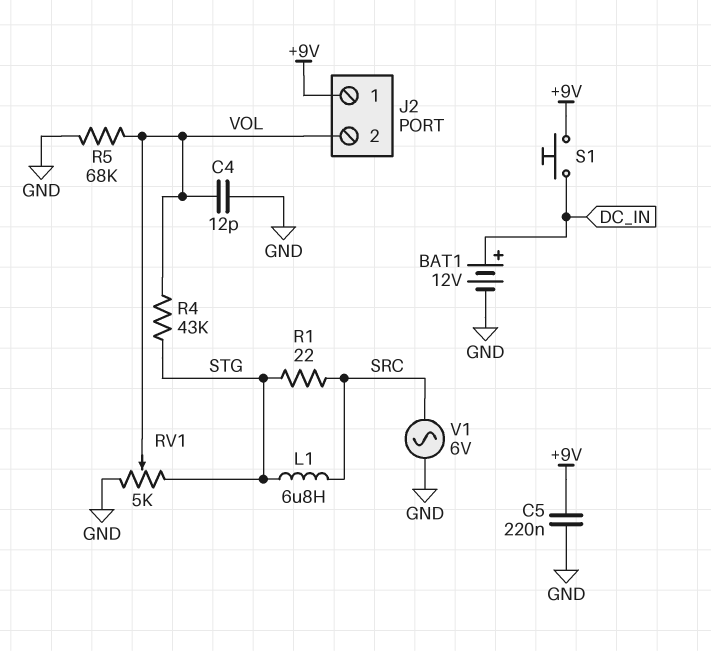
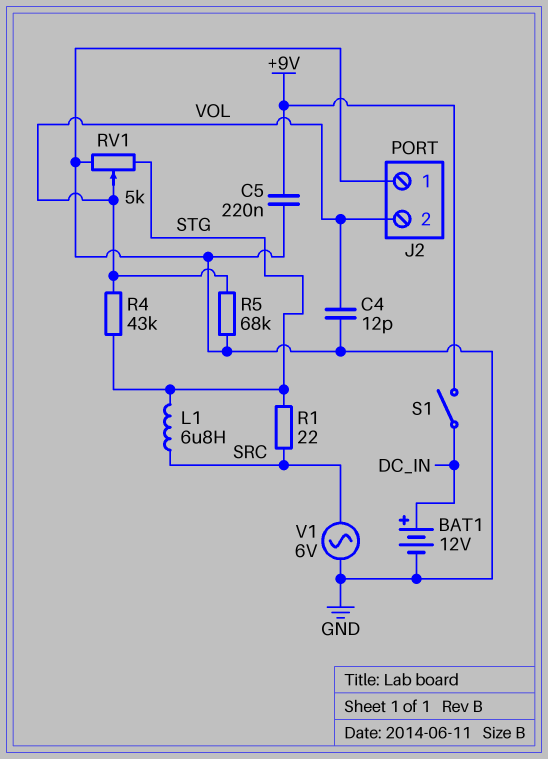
J2 pin 1: +9V -> GND
S1: button (+9V, DC_IN) -> switch (+9V, DC_IN)

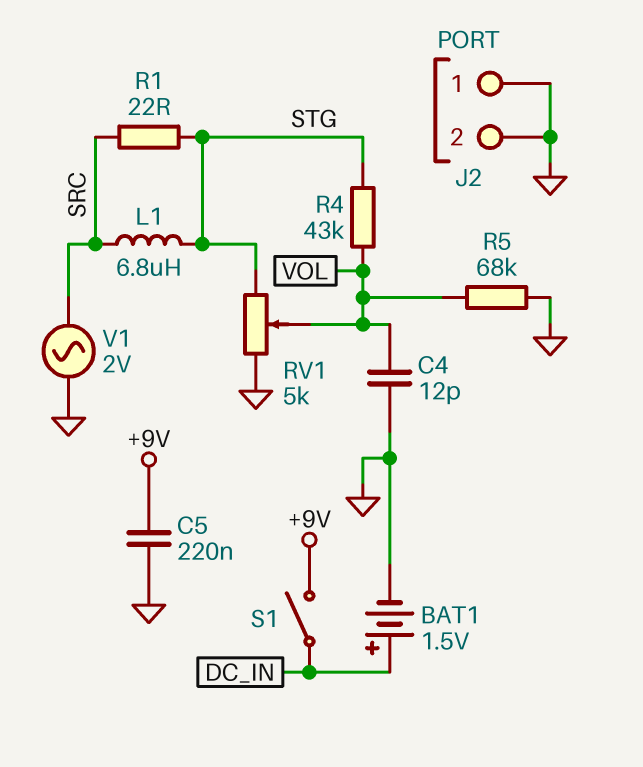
BAT1: 12V (plus DC_IN, minus GND) -> 1.5V (plus DC_IN, minus GND)
J2 pin 2: VOL -> GND
V1: AC 6V (GND, SRC) -> AC 2V (GND, SRC)

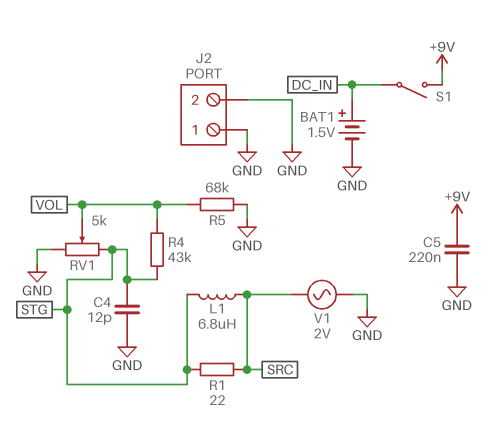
C4: 12pF (GND, VOL) -> 12pF (GND, STG)

